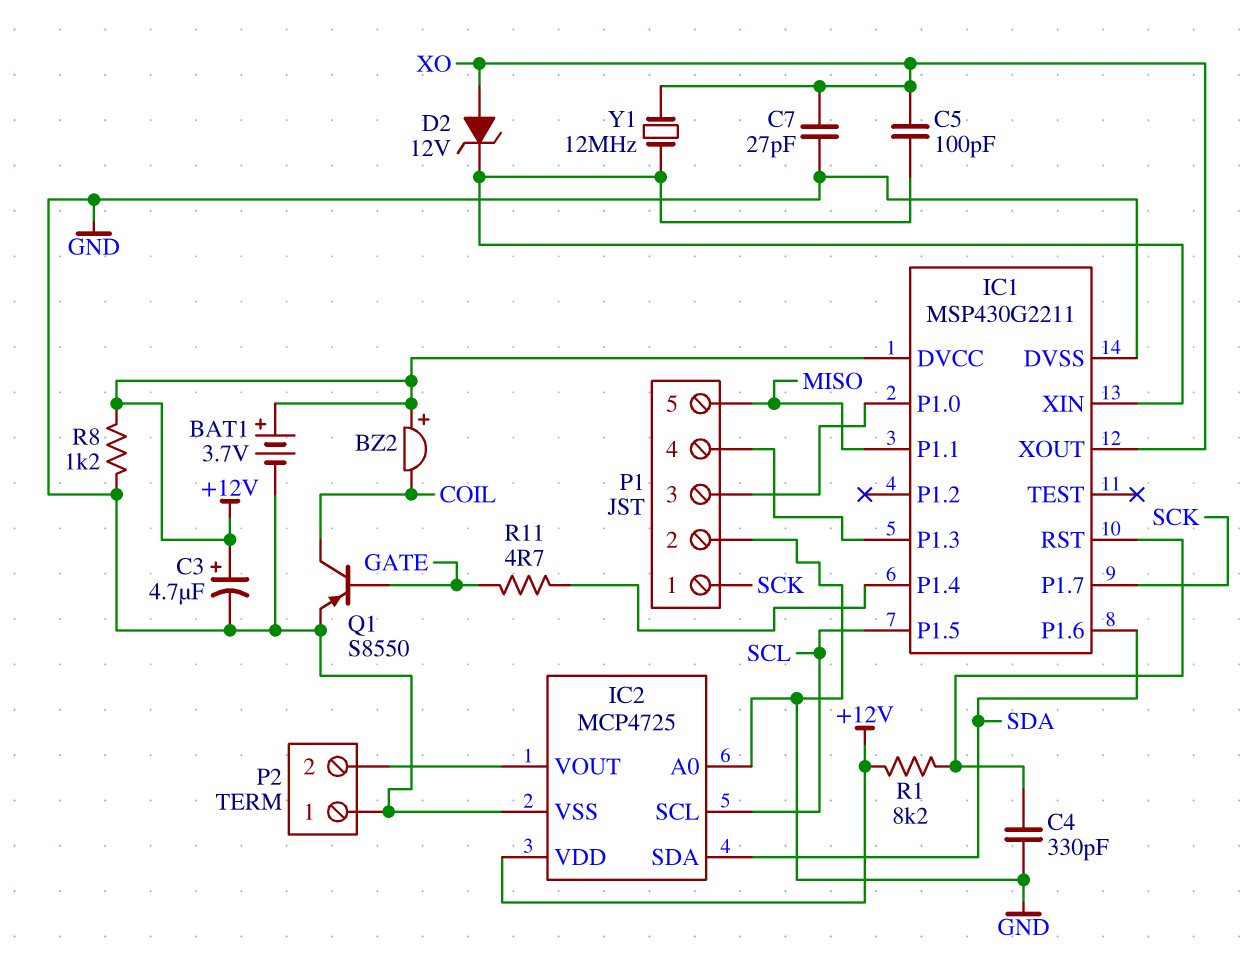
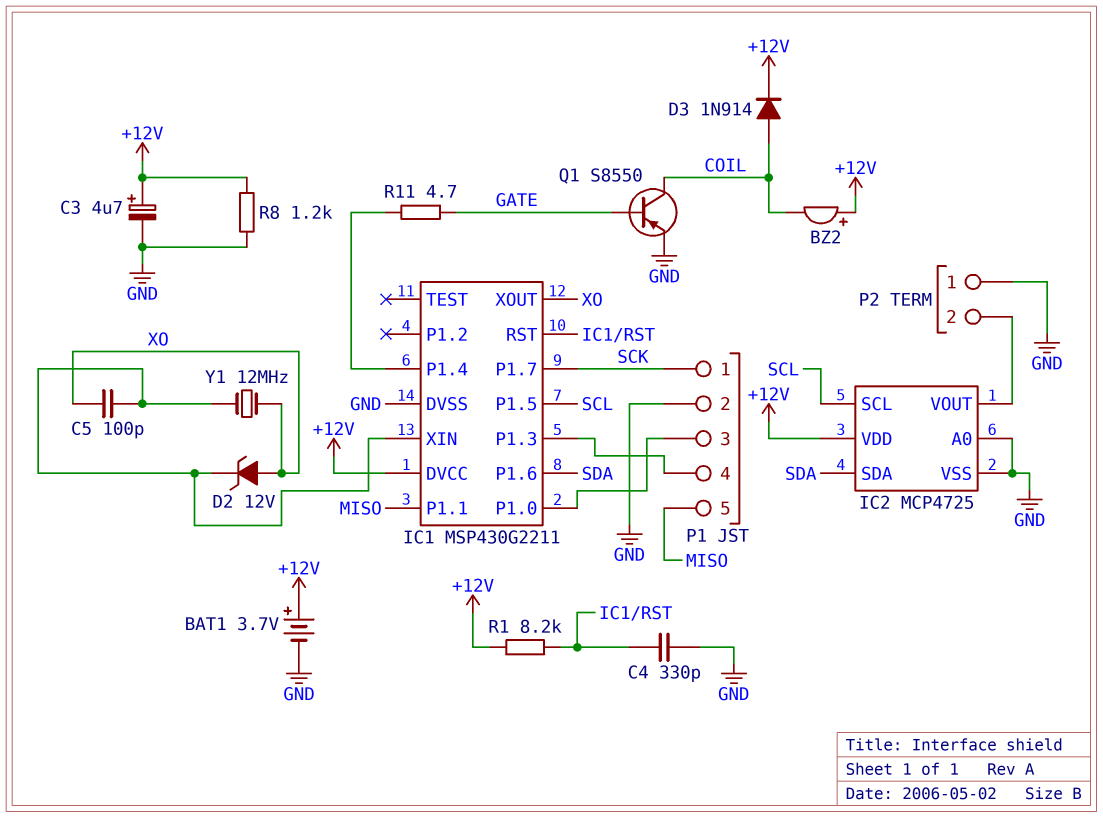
C7: 27pF (GND, XO) -> none
D3: none -> diode 1N914 (A COIL, K +12V)

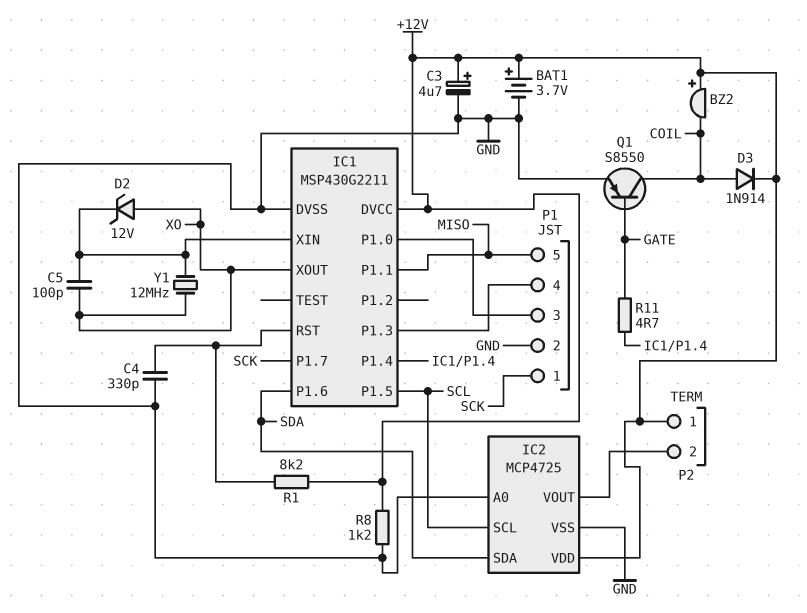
P2 pin 1: GND -> +12V

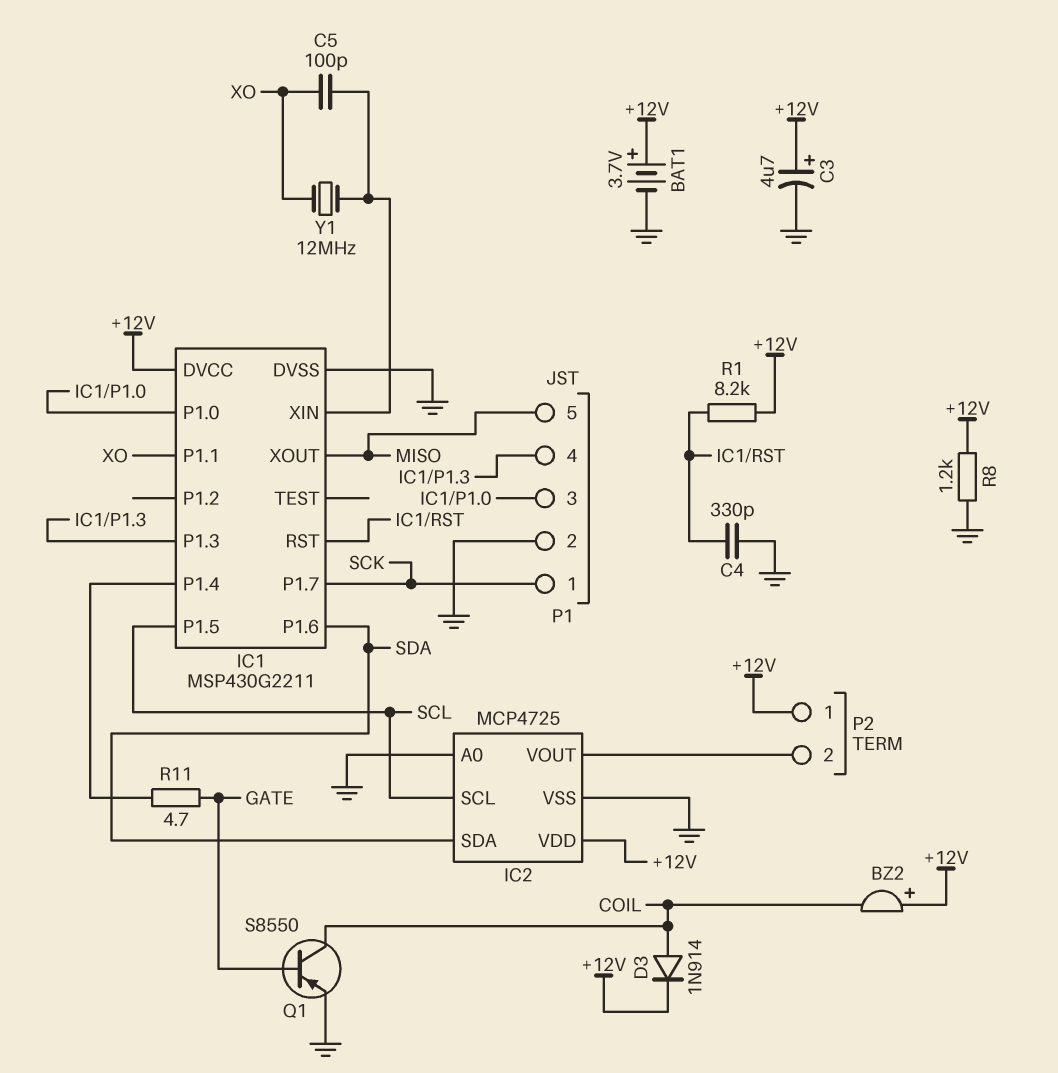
D2: zener 12V (A XO, K IC1/XIN) -> none
IC1 pin P1.1: MISO -> XO
IC1 pin XOUT: XO -> MISO

